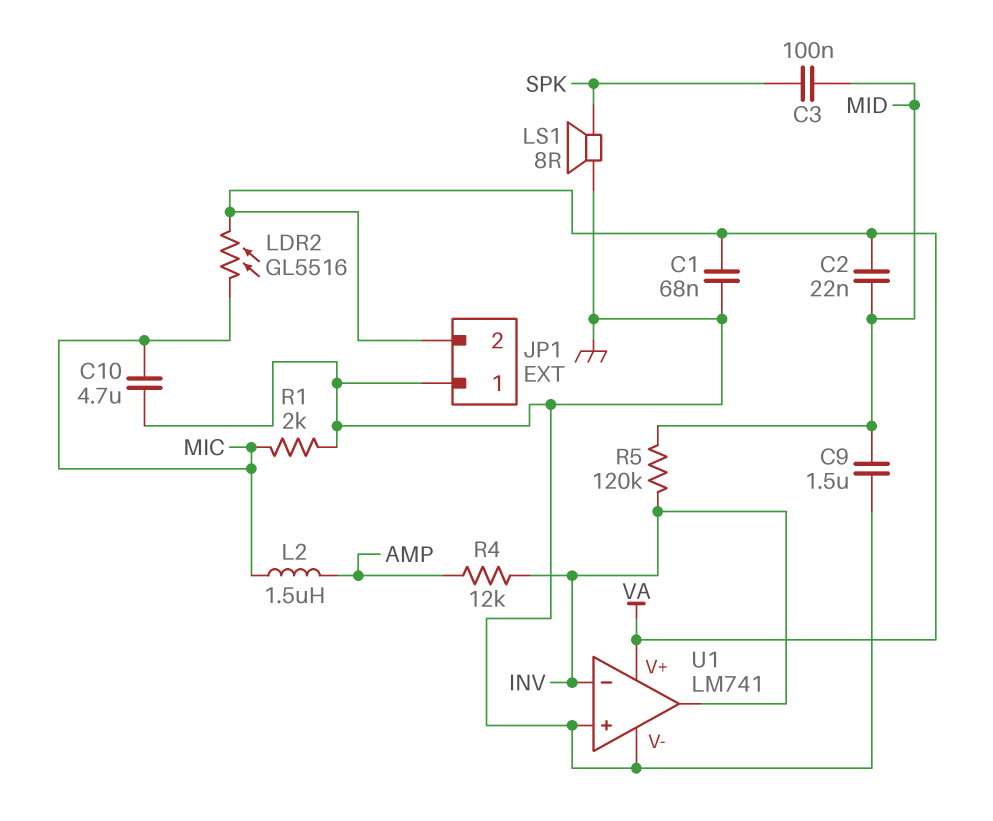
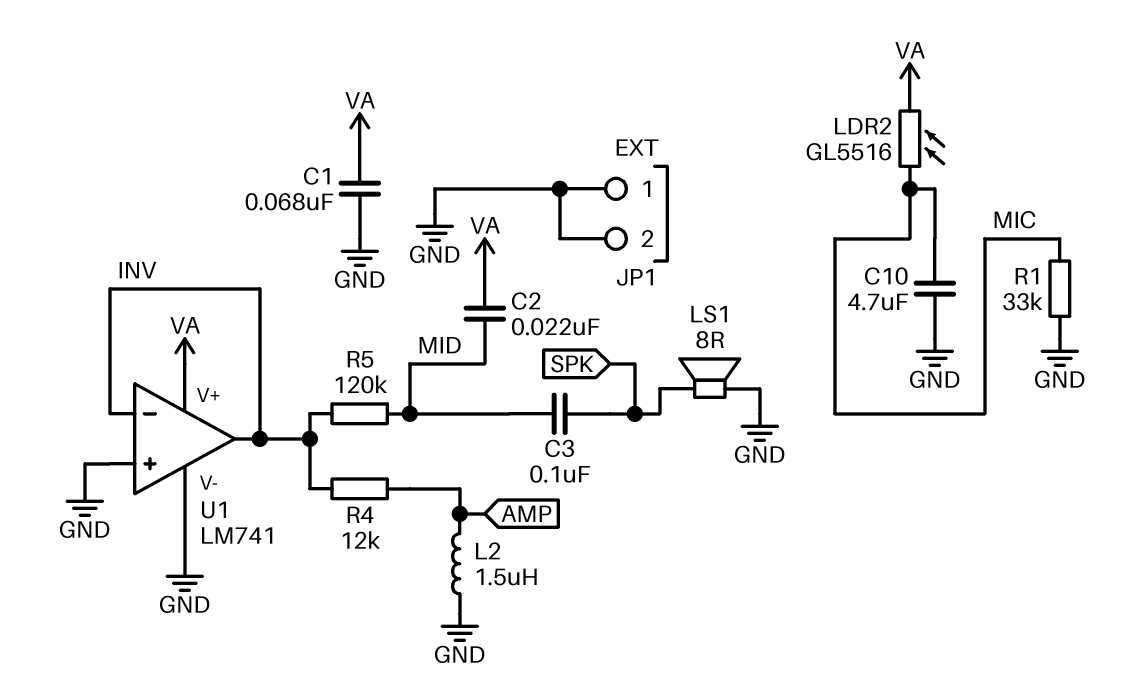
C9: 1.5uF (GND, MID) -> none
JP1 pin 2: VA -> GND
L2: 1.5uH (AMP, MIC) -> 1.5uH (AMP, GND)
R1: 2k (GND, MIC) -> 33k (GND, MIC)

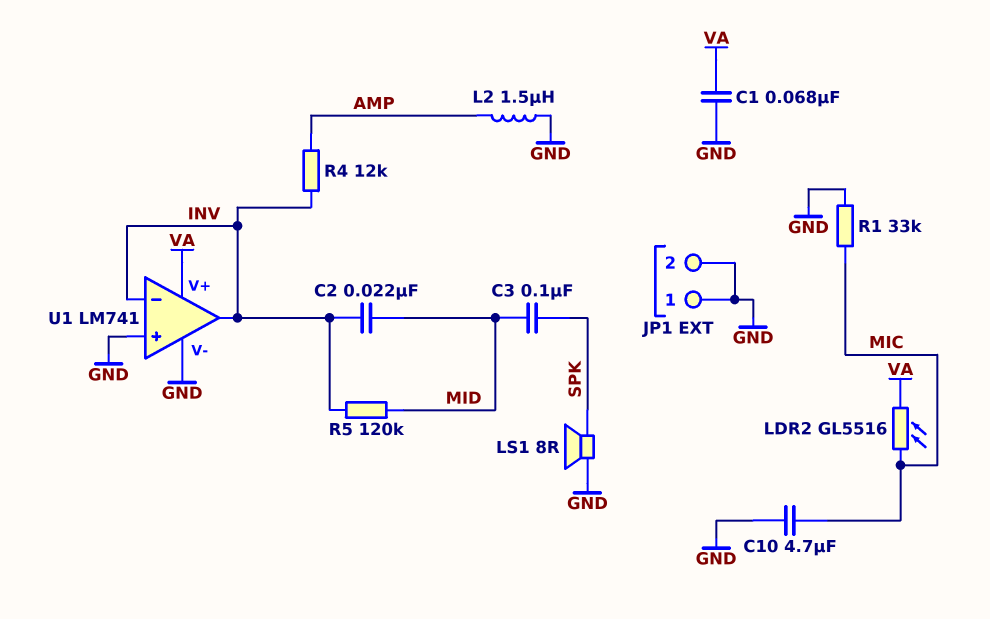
C2: 22nF (MID, VA) -> 22nF (INV, MID)

